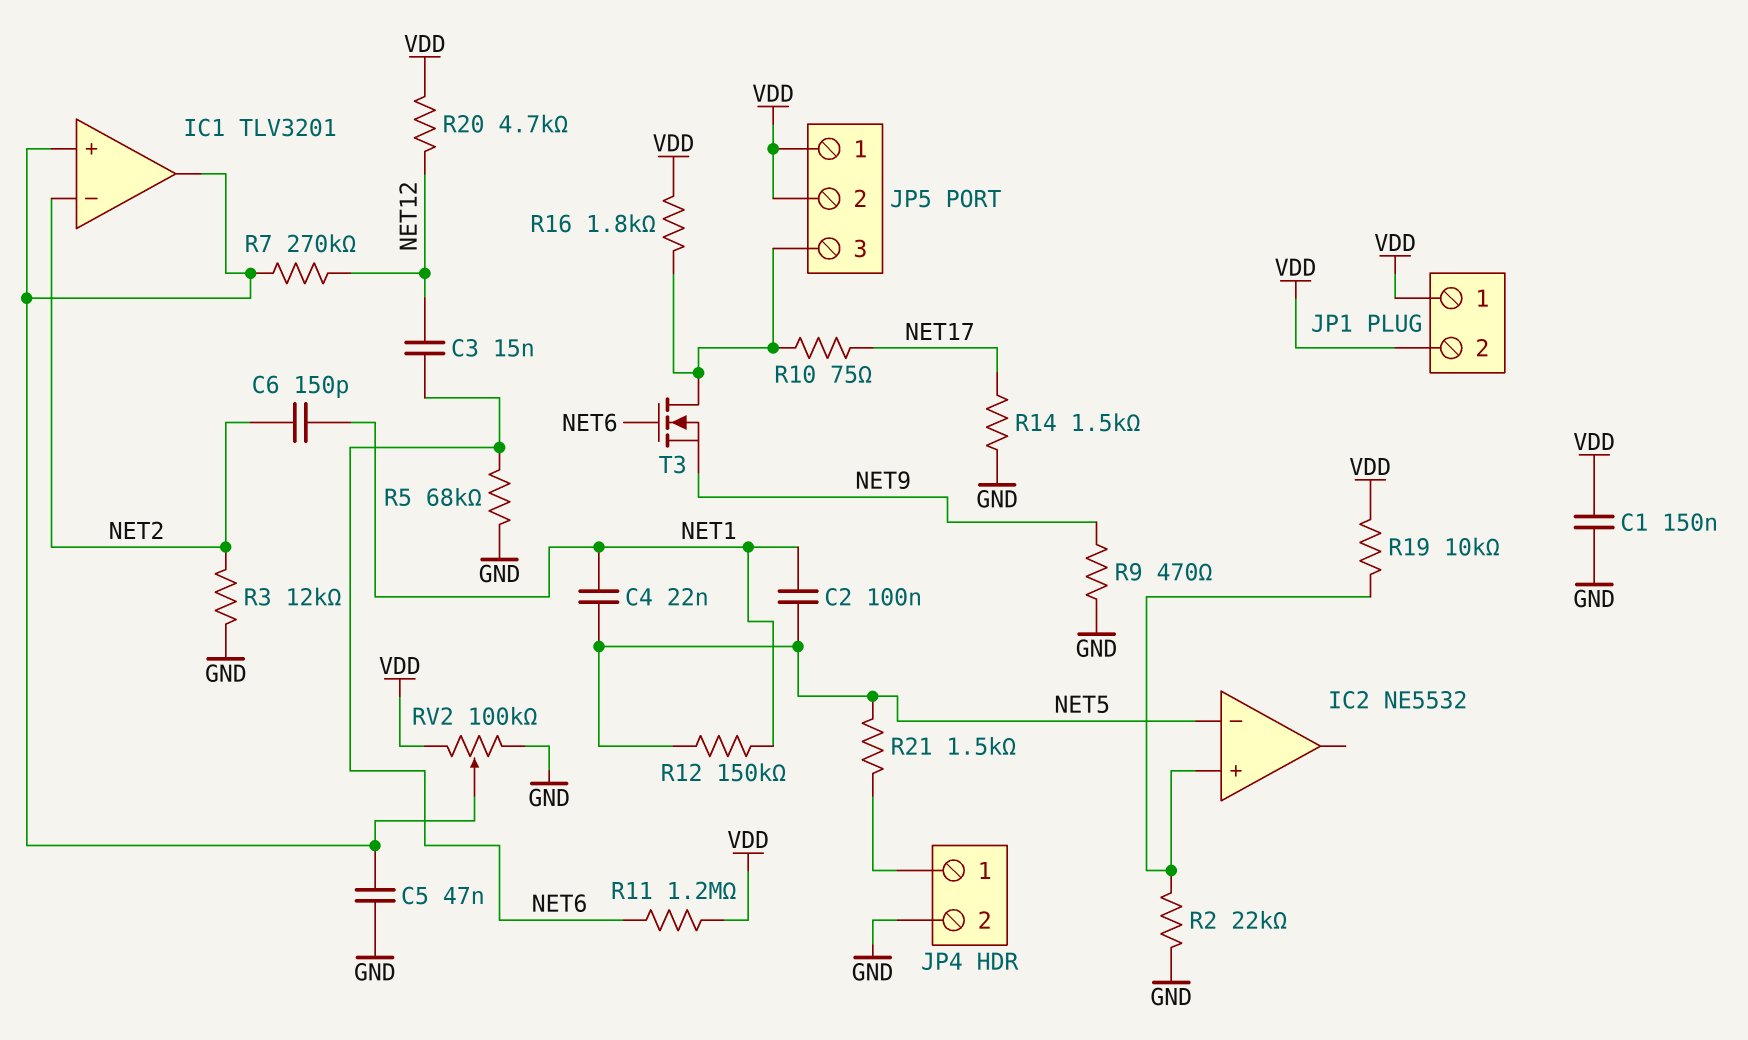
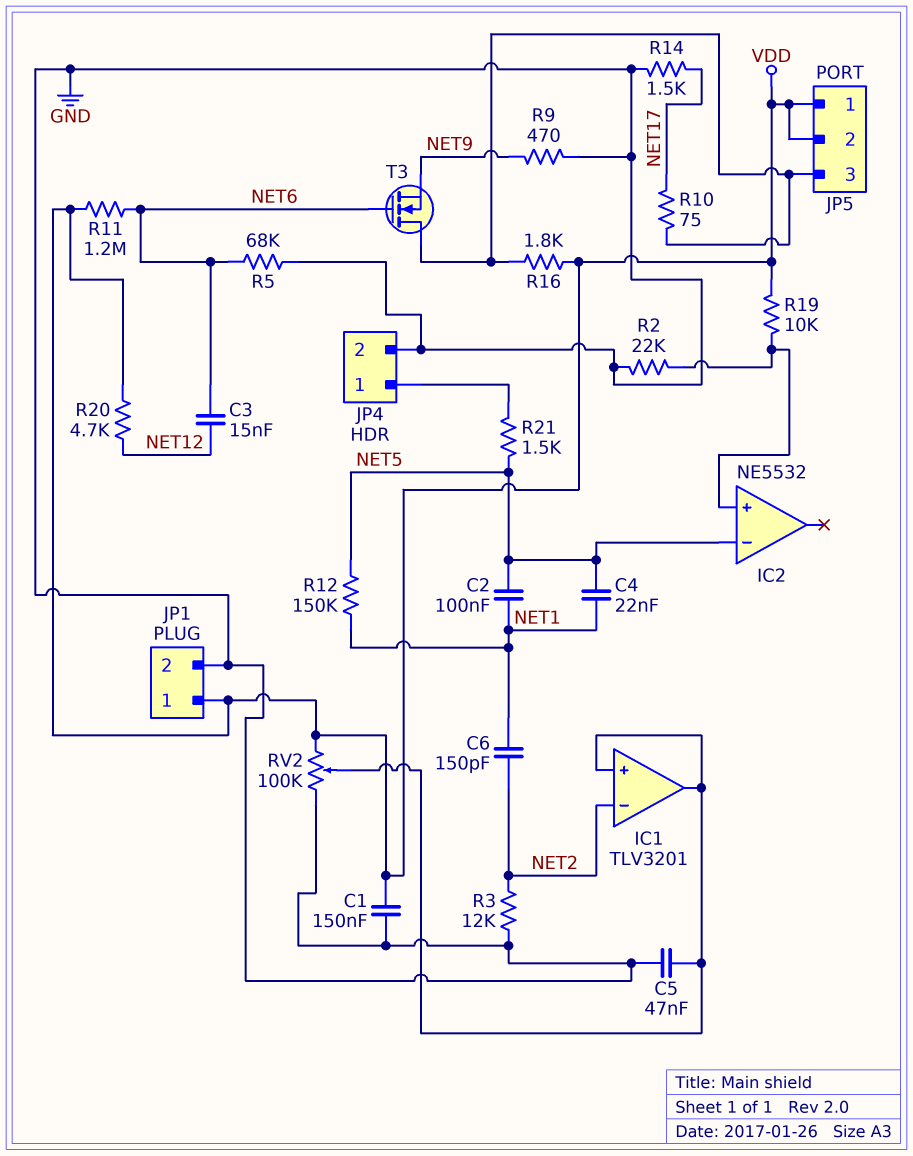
JP1 pin 2: VDD -> GND
R7: 270k (IC1/in+, NET12) -> none

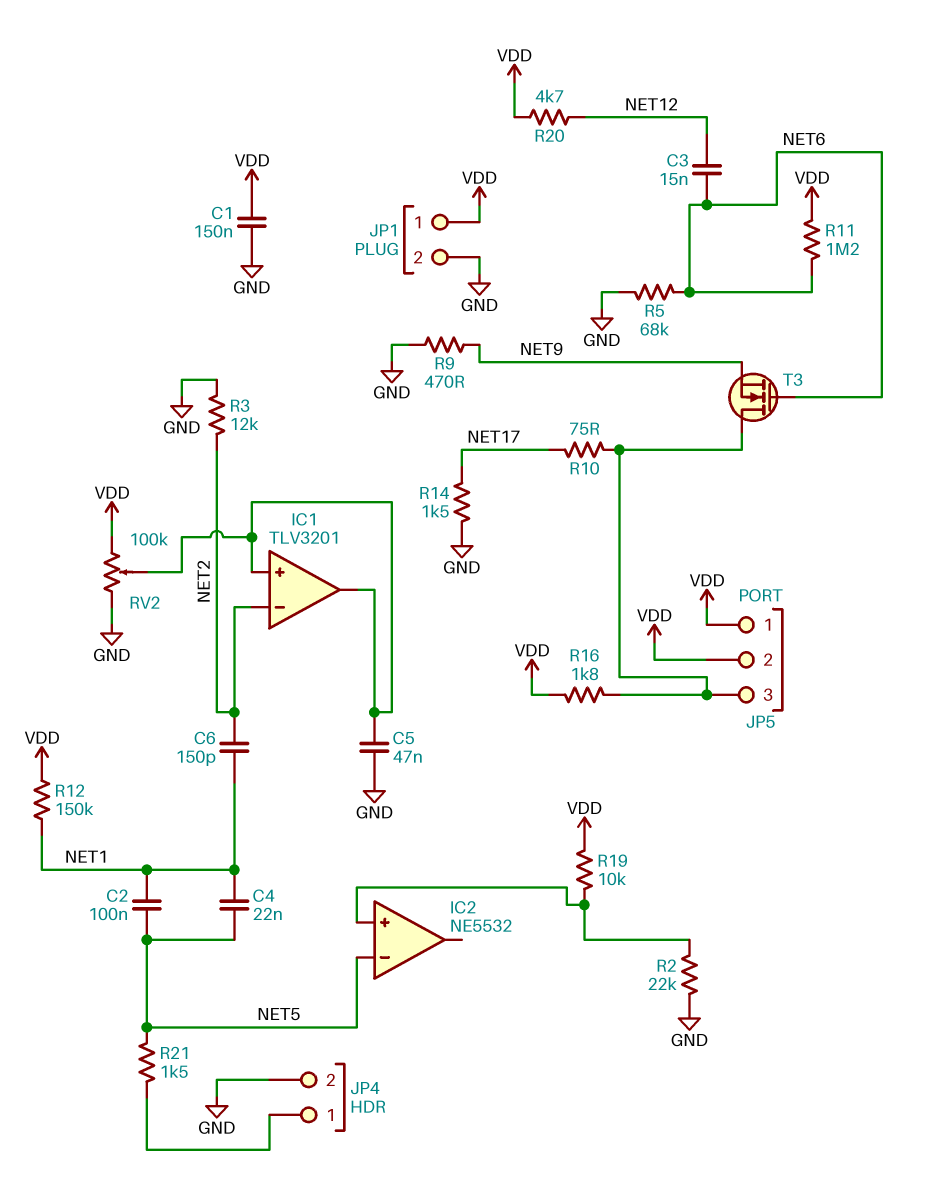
R12: 150k (NET1, NET5) -> 150k (NET1, VDD)

